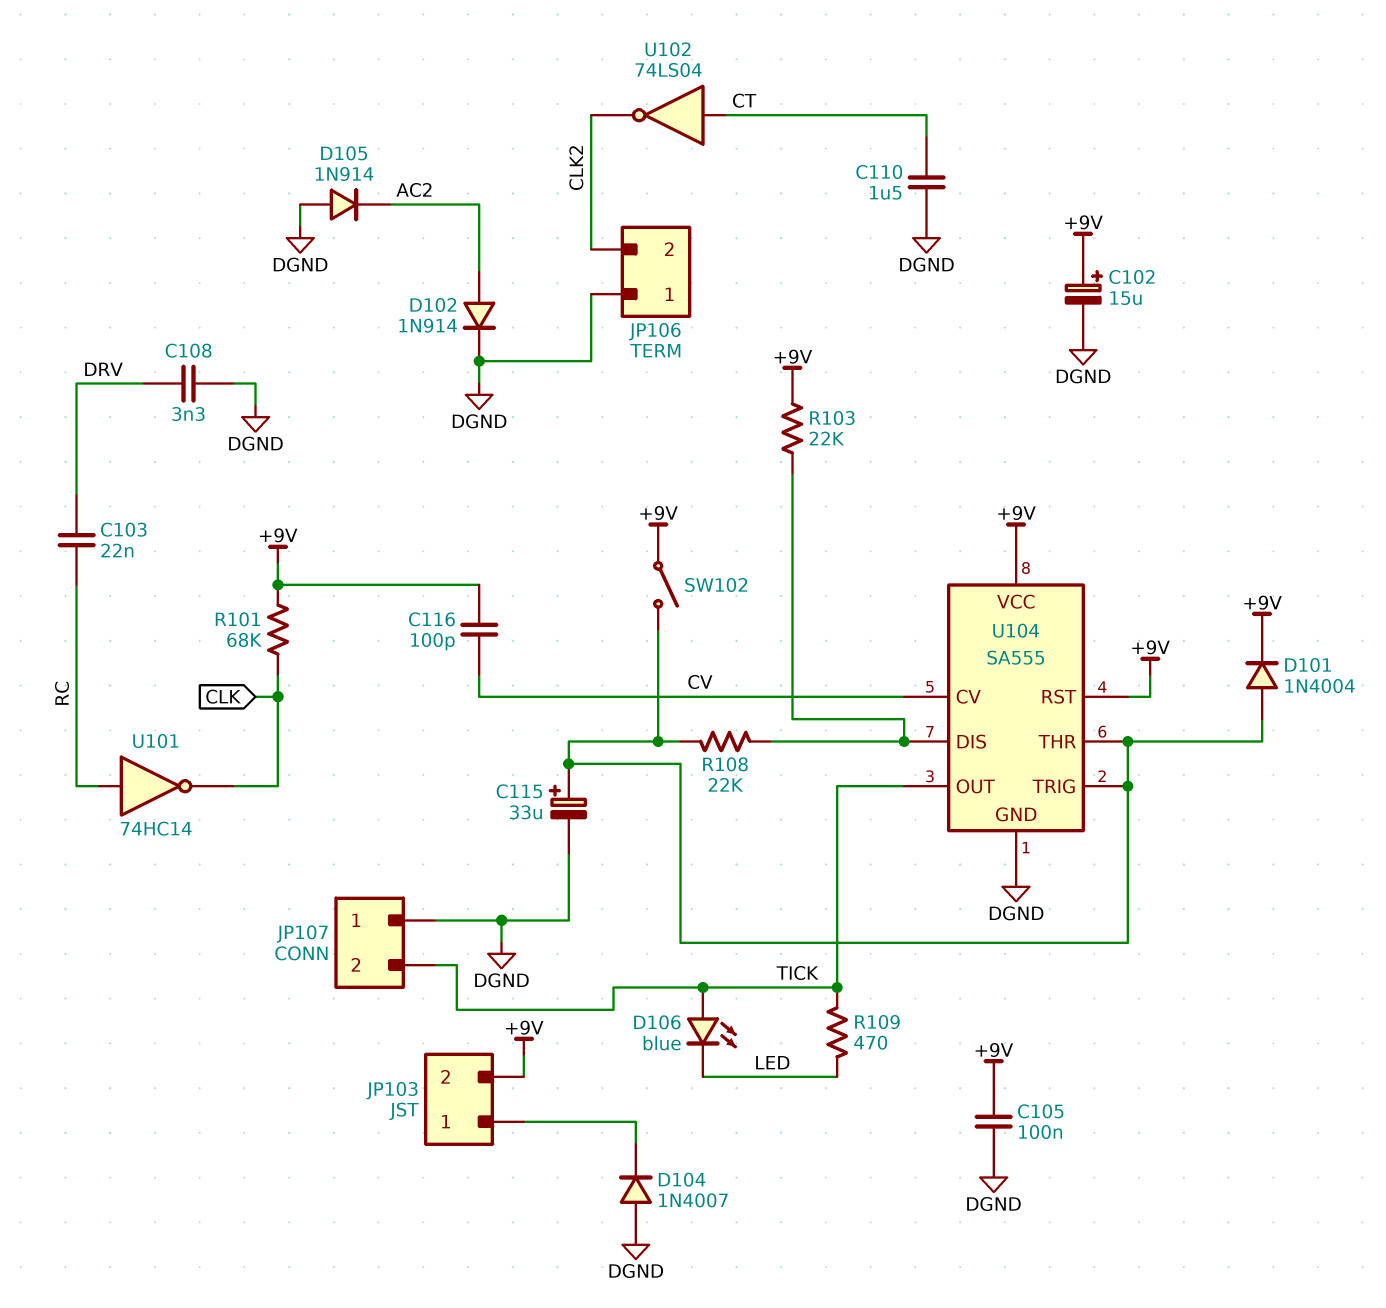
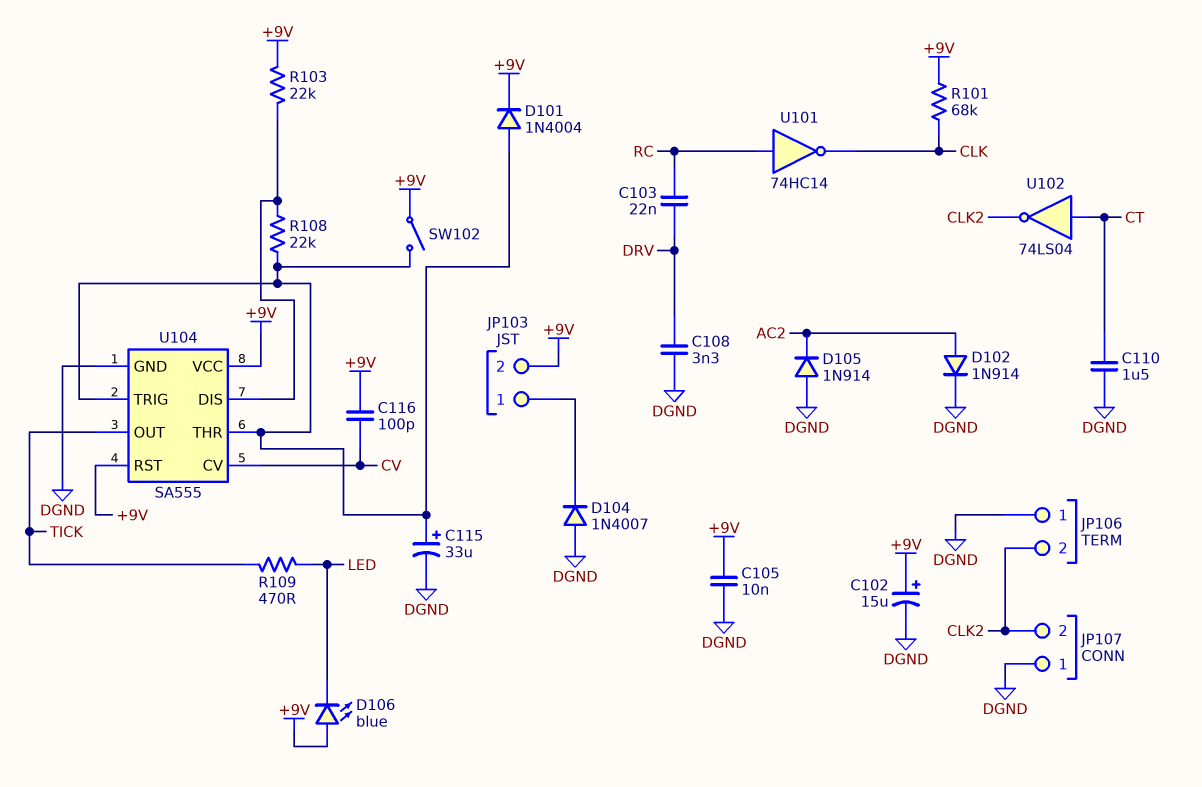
C105: 100nF (+9V, DGND) -> 10nF (+9V, DGND)
D106: LED blue (A TICK, K LED) -> LED blue (A +9V, K LED)
JP107 pin 2: TICK -> CLK2

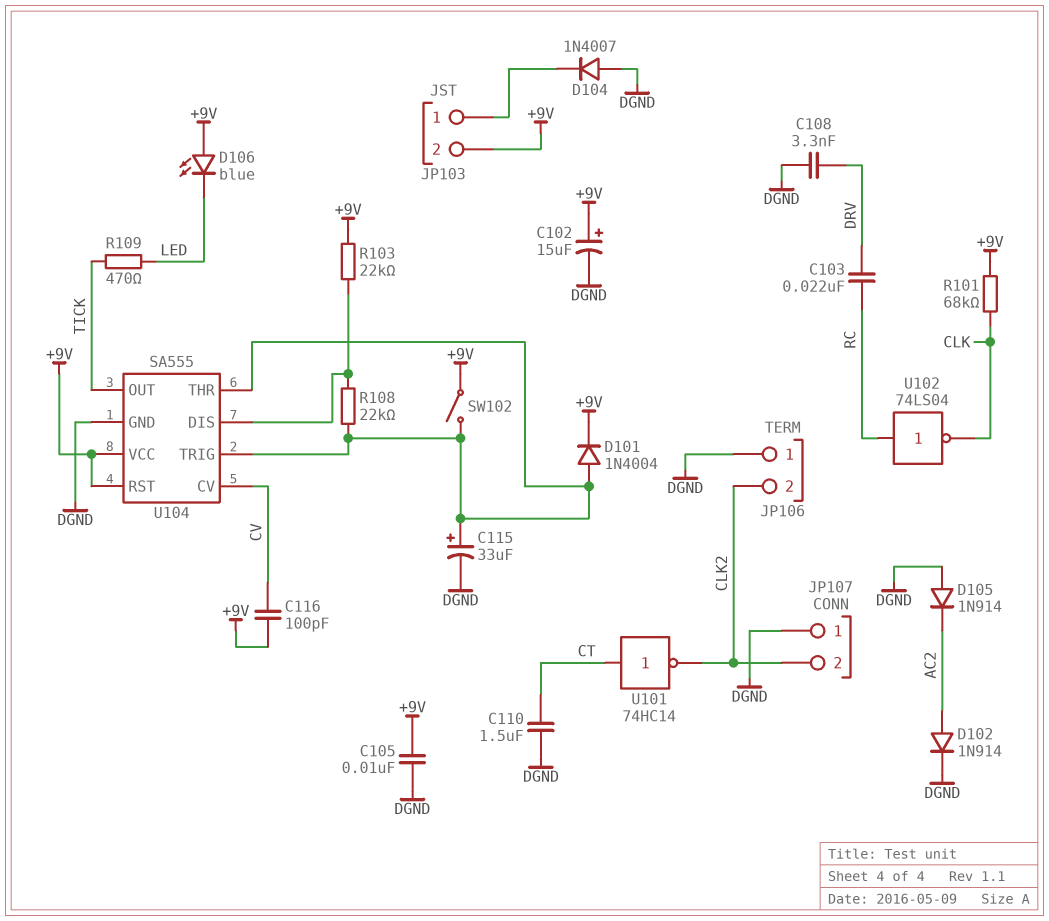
U101: NOT 74HC14 (in RC, out CLK) -> NOT 74HC14 (in CT, out CLK2)
U102: NOT 74LS04 (in CT, out CLK2) -> NOT 74LS04 (in RC, out CLK)

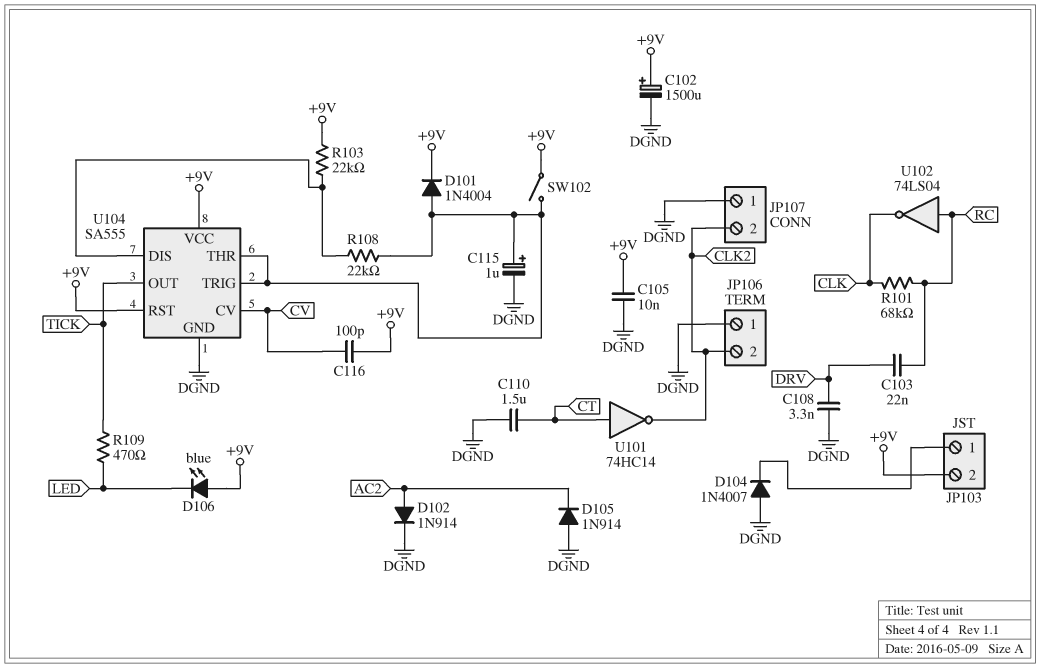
C102: 15uF (plus +9V, minus DGND) -> 1500uF (plus +9V, minus DGND)
C115: 33uF (plus U104/THR, minus DGND) -> 1uF (plus U104/THR, minus DGND)
R101: 68k (+9V, CLK) -> 68k (CLK, RC)

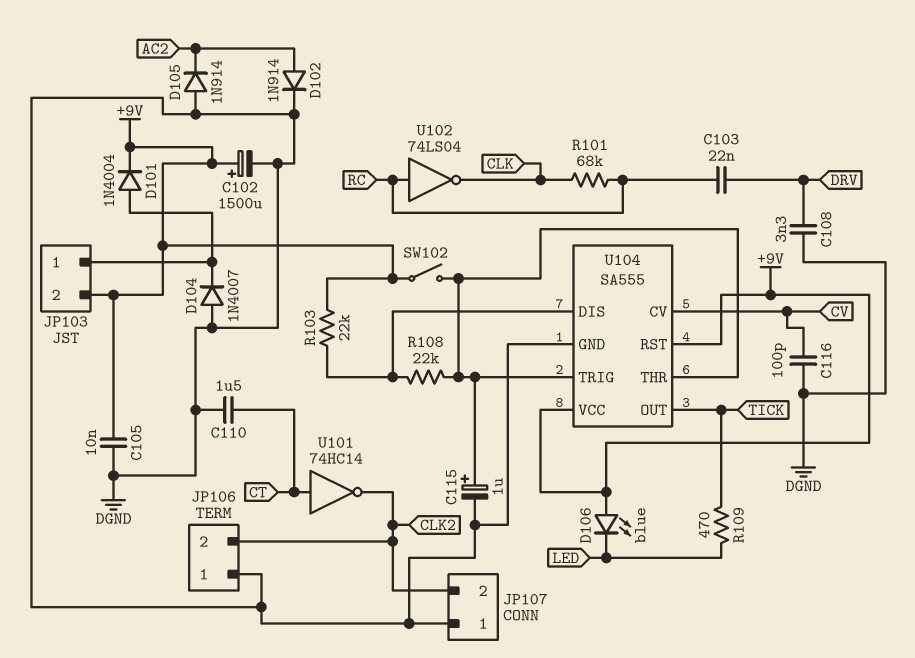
C116: 100pF (+9V, CV) -> 100pF (CV, DGND)
D101: diode 1N4004 (A U104/THR, K +9V) -> diode 1N4004 (A JP103/1, K +9V)

